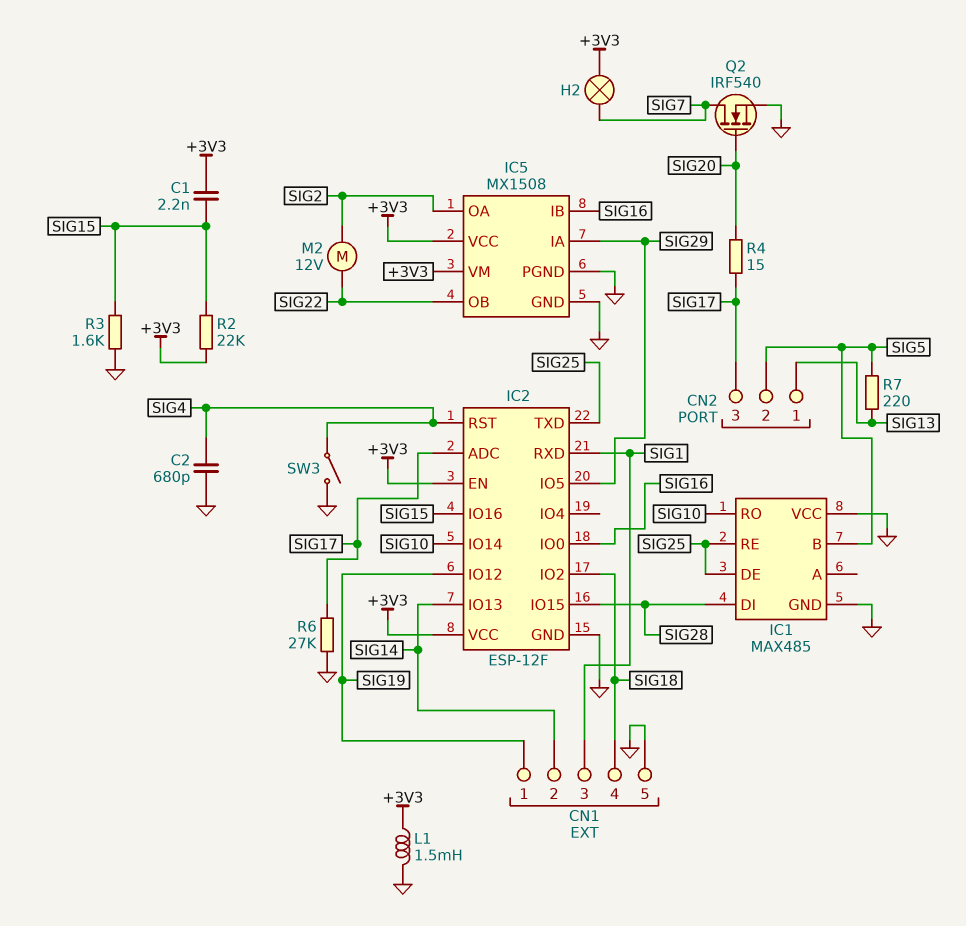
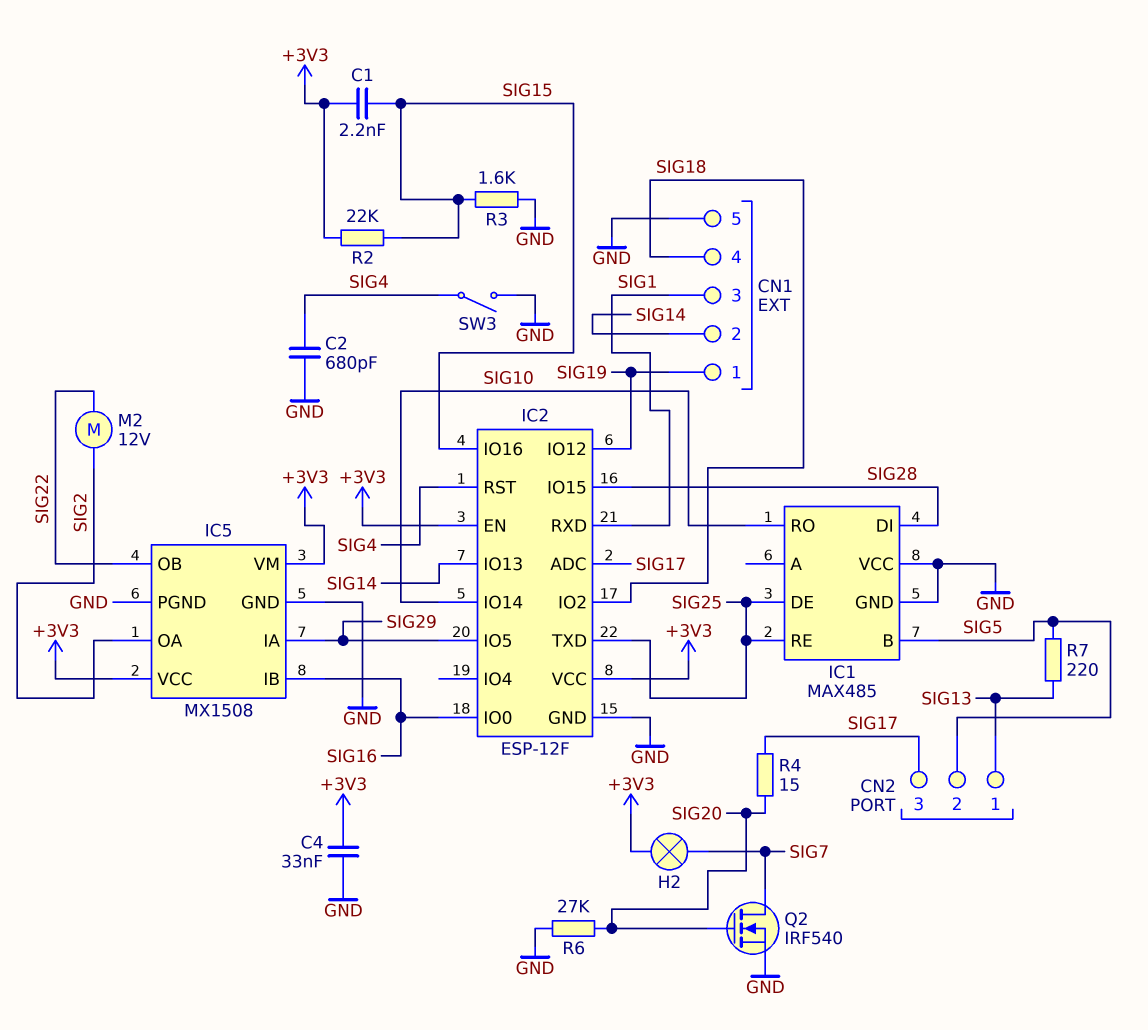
C4: none -> 33nF (+3V3, GND)
L1: 1.5mH (+3V3, GND) -> none
R6: 27k (GND, SIG17) -> 27k (GND, SIG20)

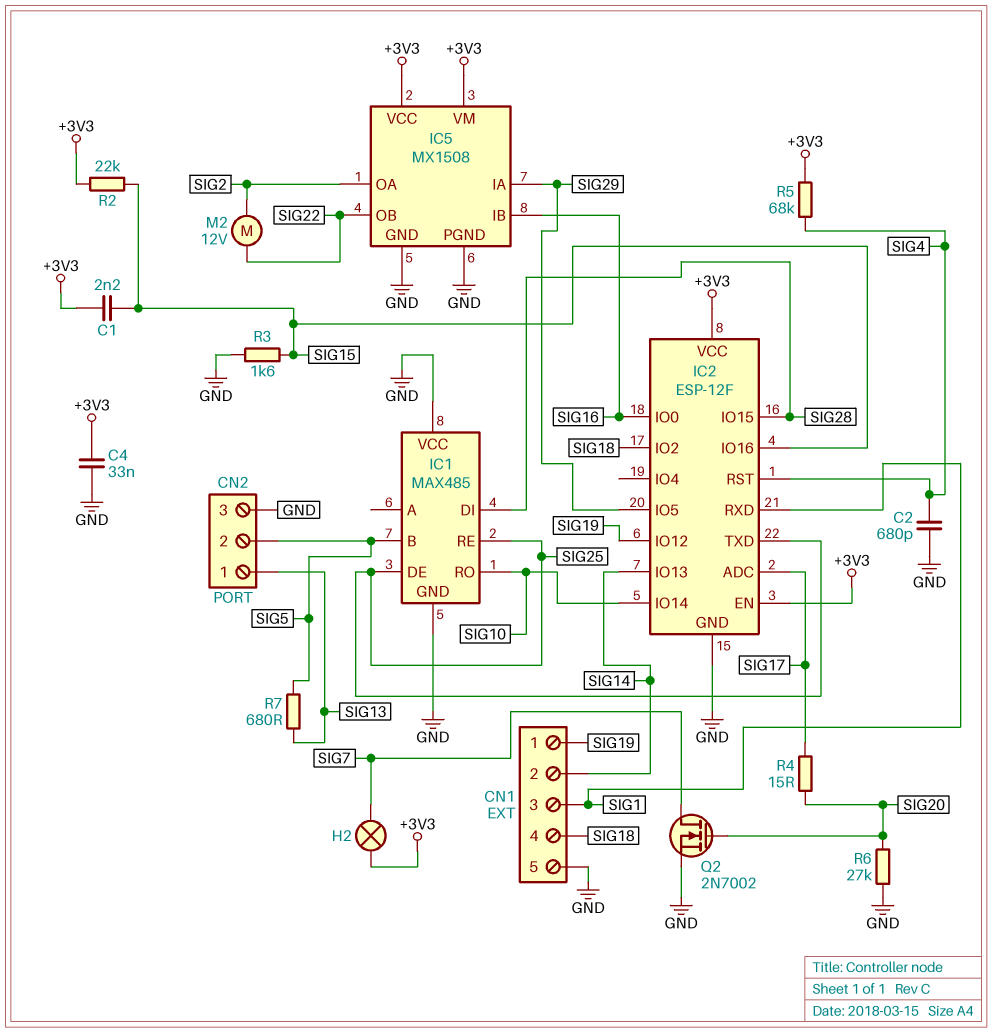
CN2 pin 3: SIG17 -> GND
Q2: NMOS IRF540 (G SIG20, D SIG7, S GND) -> NMOS 2N7002 (G SIG20, D SIG7, S GND)
R5: none -> 68k (+3V3, SIG4)
R7: 220 (SIG5, SIG13) -> 680 (SIG5, SIG13)
SW3: switch (GND, SIG4) -> none

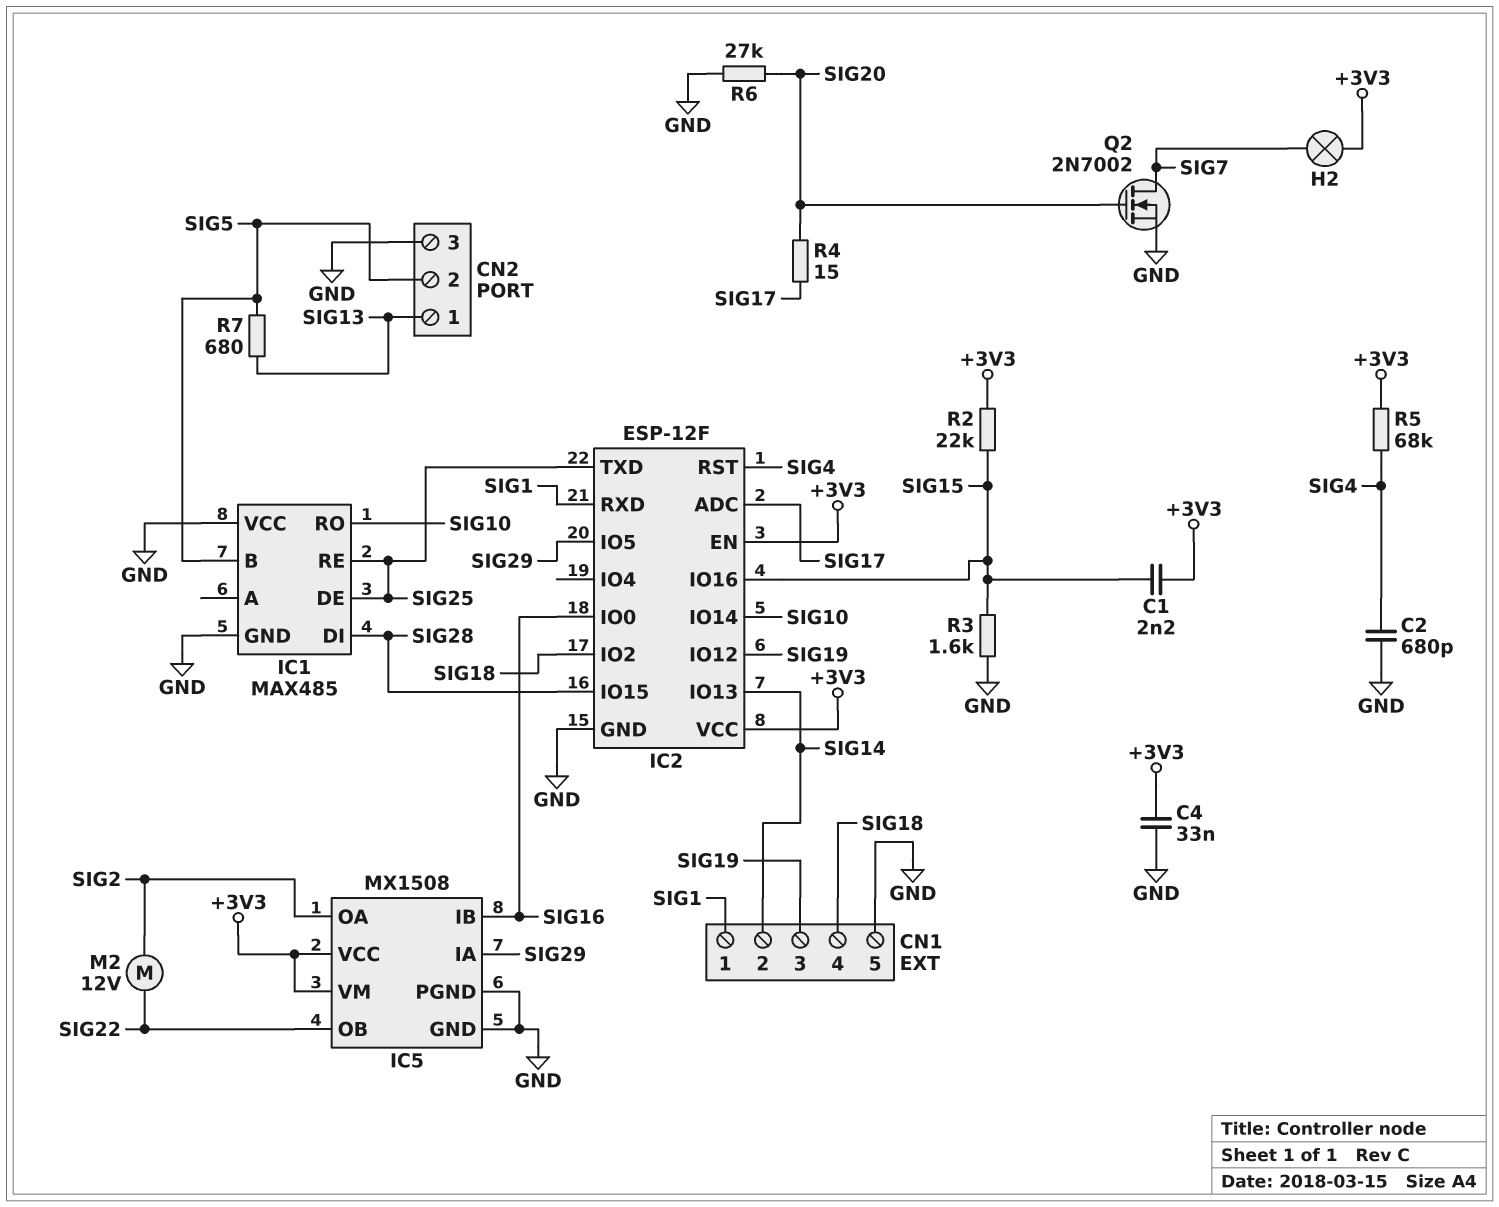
CN1 pin 1: SIG19 -> SIG1
CN1 pin 3: SIG1 -> SIG19

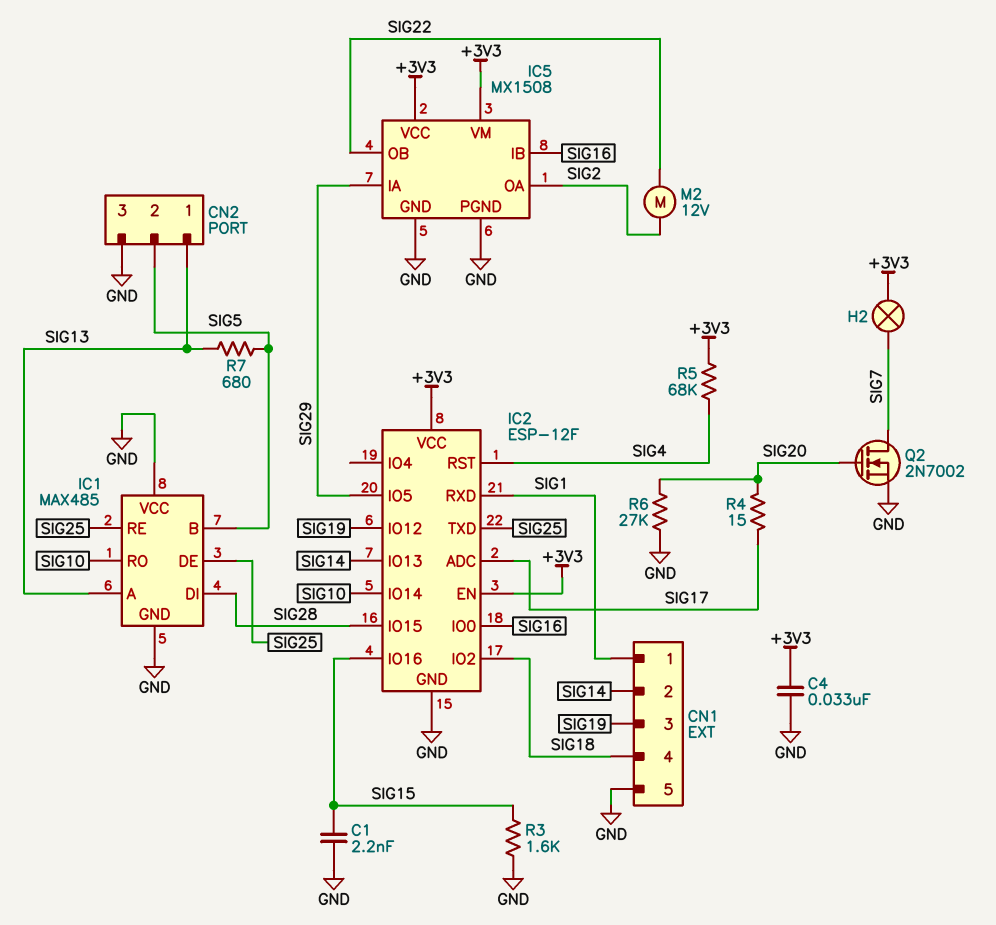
C1: 2.2nF (+3V3, SIG15) -> 2.2nF (GND, SIG15)
C2: 680pF (GND, SIG4) -> none
IC1 pin A: none -> SIG13
R2: 22k (+3V3, SIG15) -> none

